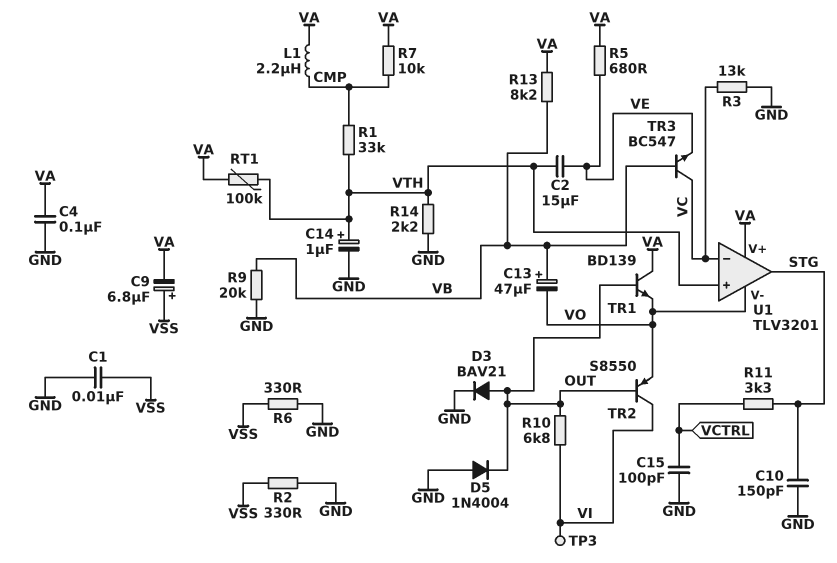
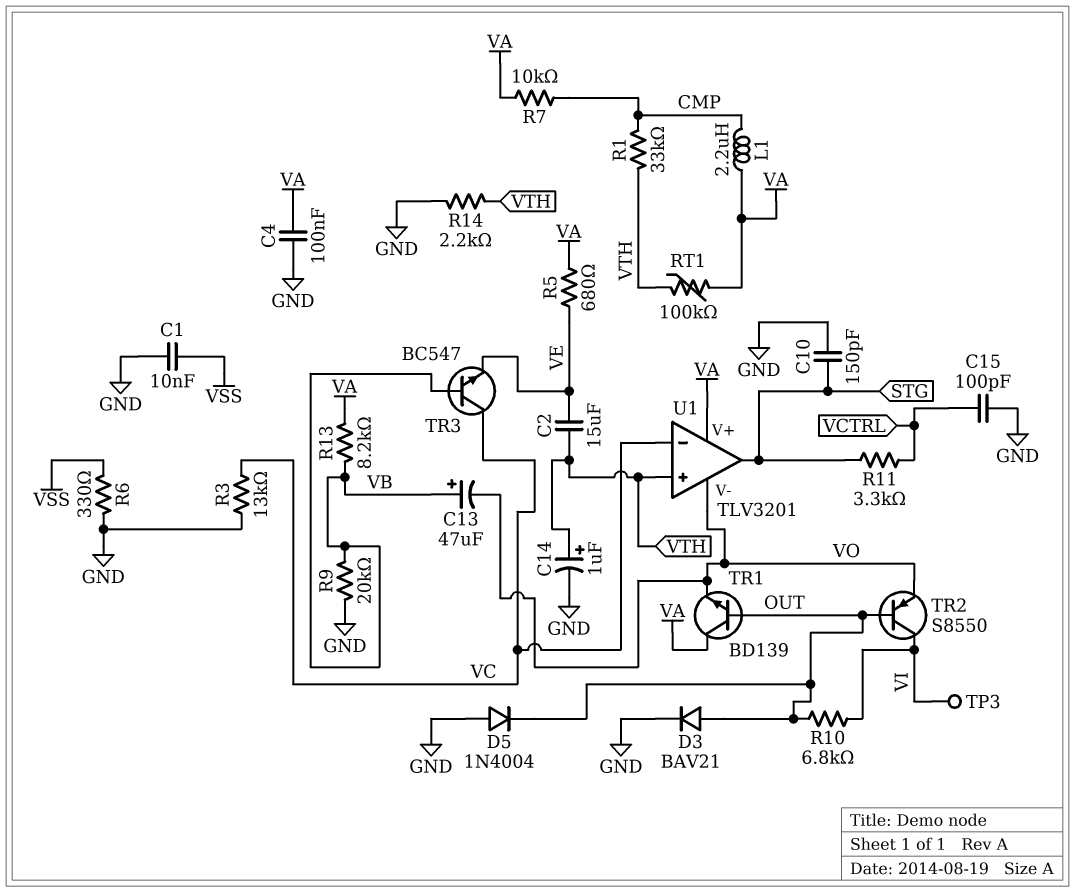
C9: 6.8uF (plus VSS, minus VA) -> none
R2: 330 (GND, VSS) -> none

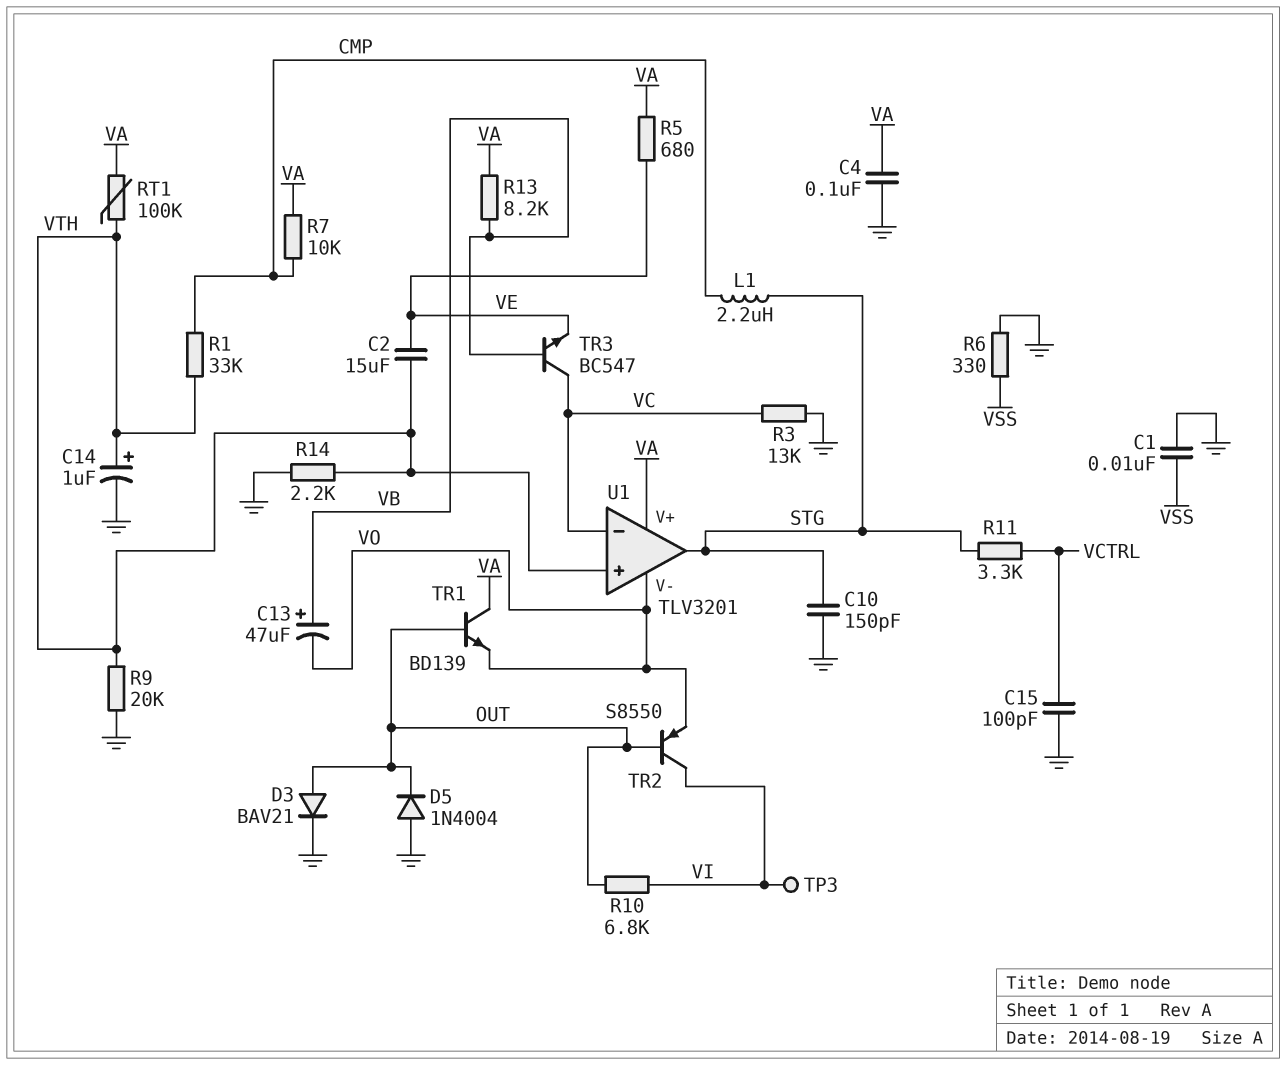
L1: 2.2uH (CMP, VA) -> 2.2uH (CMP, STG)
R9: 20k (GND, VB) -> 20k (GND, VTH)

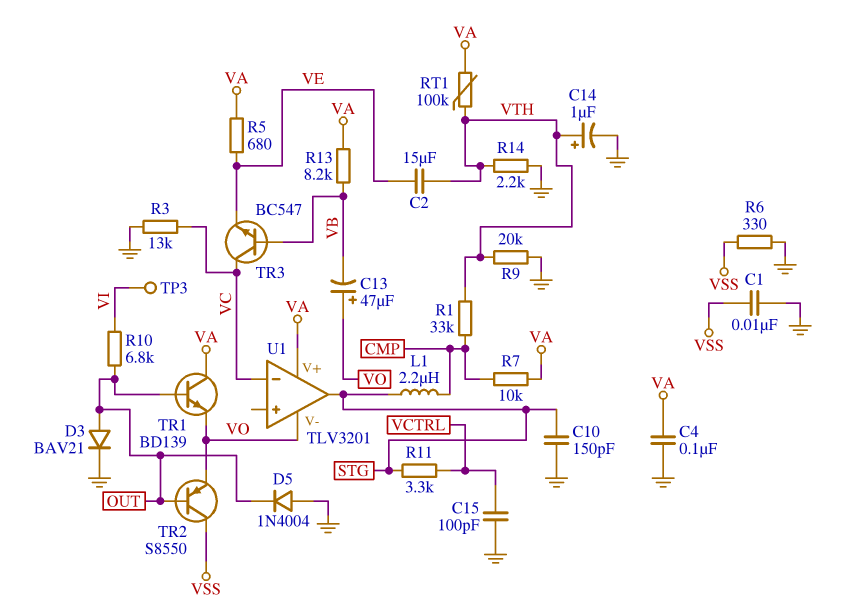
C13: 47uF (plus VB, minus VO) -> 47uF (plus VO, minus VB)
TR2: PNP S8550 (B OUT, C VI, E VO) -> PNP S8550 (B OUT, C VSS, E VO)
U1 pin in+: VTH -> none

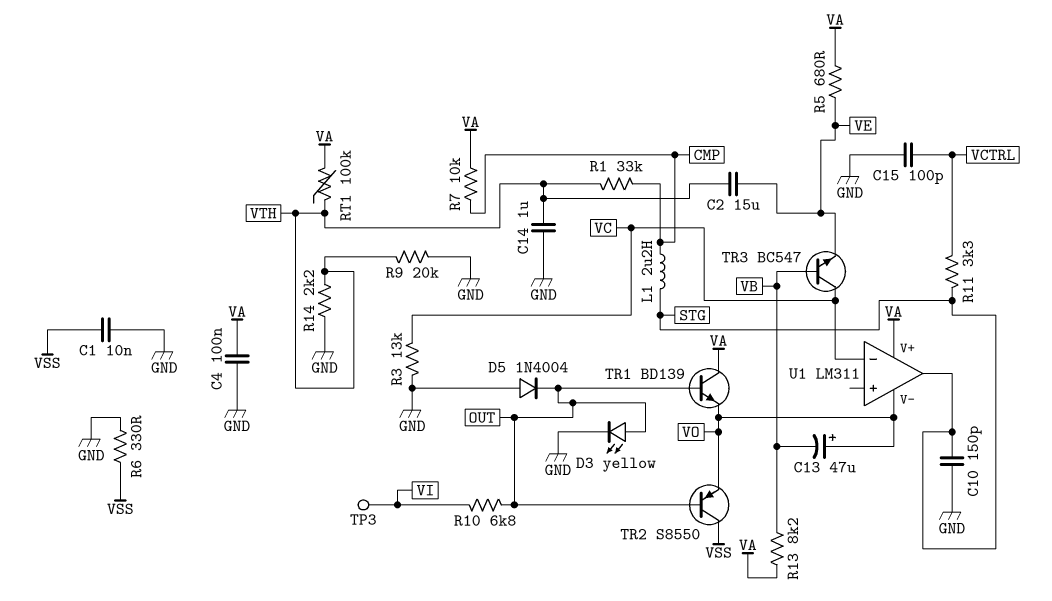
C14: 1uF (plus VTH, minus GND) -> 1uF (GND, VTH)
D3: diode BAV21 (A OUT, K GND) -> LED yellow (A OUT, K GND)
U1: TLV3201 -> LM311

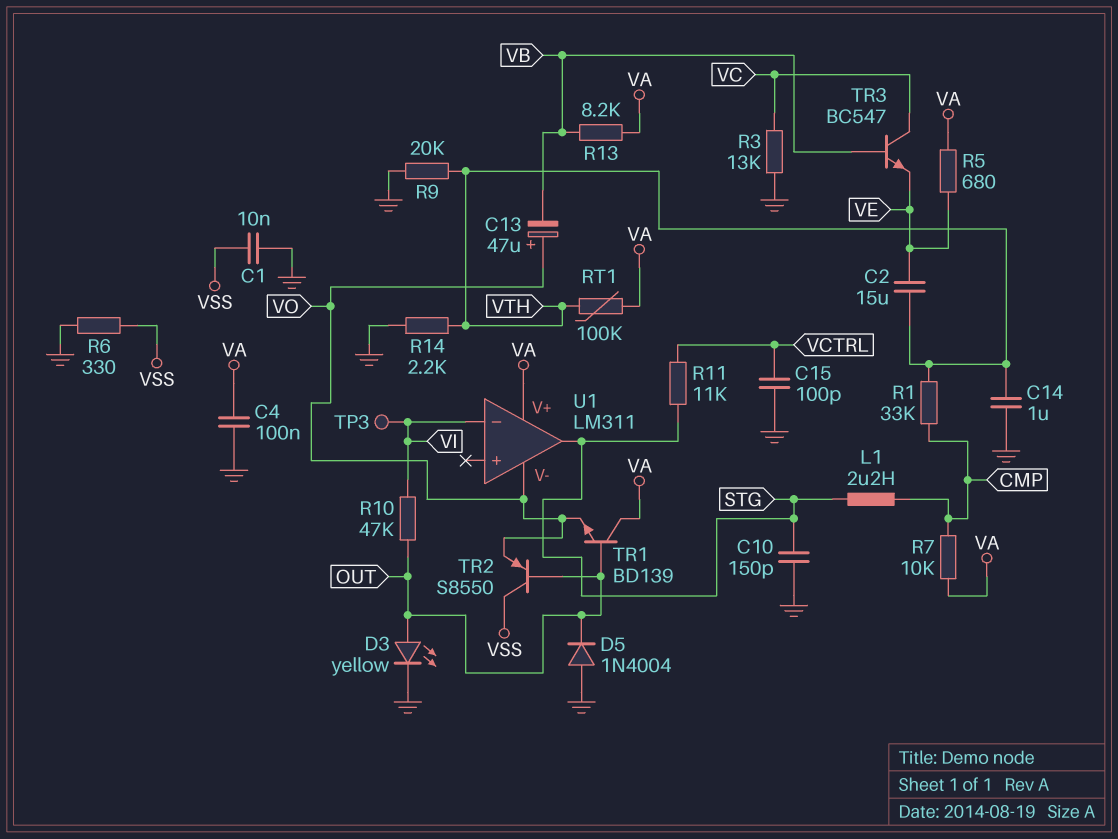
R10: 6.8k (OUT, VI) -> 47k (OUT, VI)
R11: 3.3k (STG, VCTRL) -> 11k (STG, VCTRL)
U1 pin in-: VC -> VI

